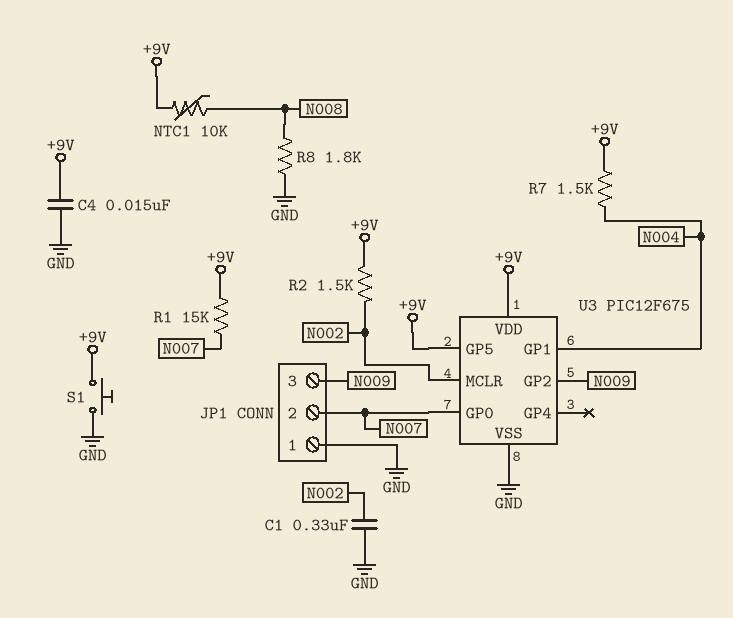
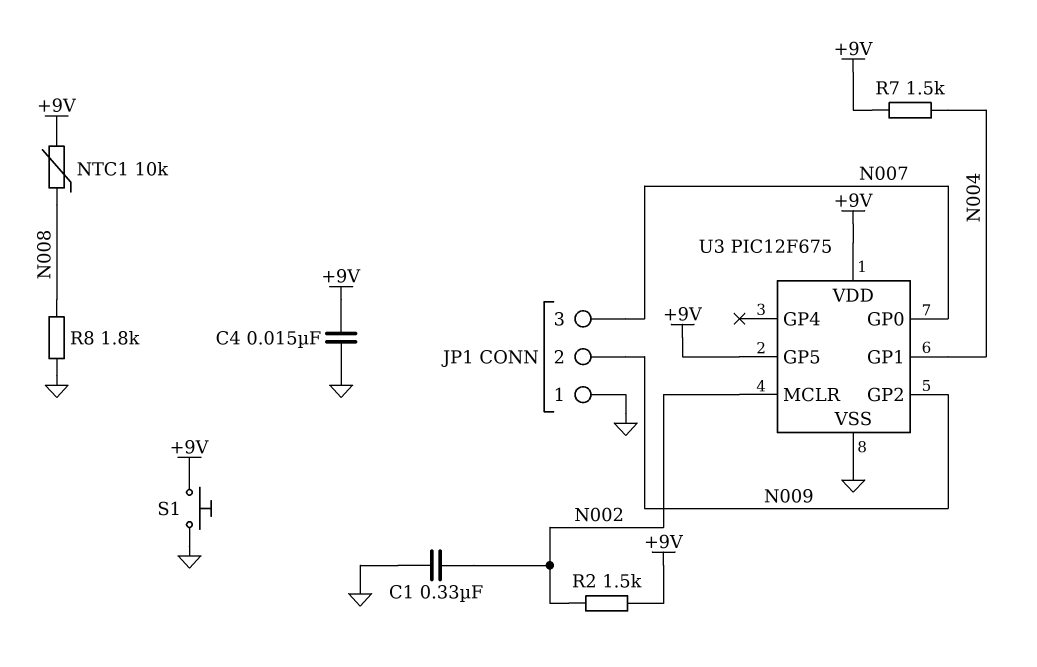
JP1 pin 2: N007 -> N009
JP1 pin 3: N009 -> N007
R1: 15k (+9V, N007) -> none

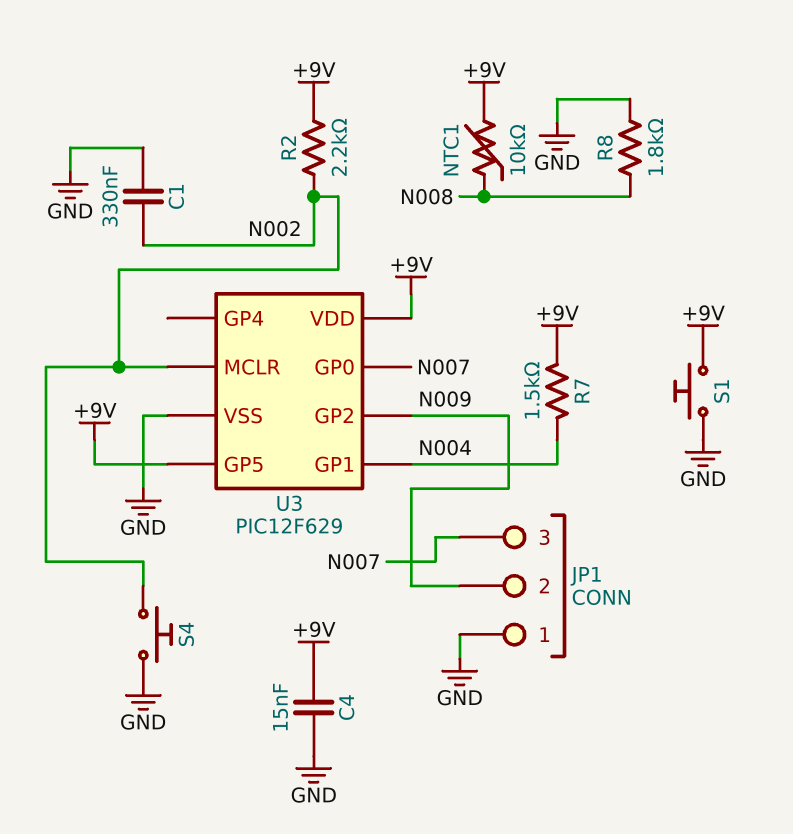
R2: 1.5k (+9V, N002) -> 2.2k (+9V, N002)
S4: none -> button (GND, N002)
U3: PIC12F675 -> PIC12F629

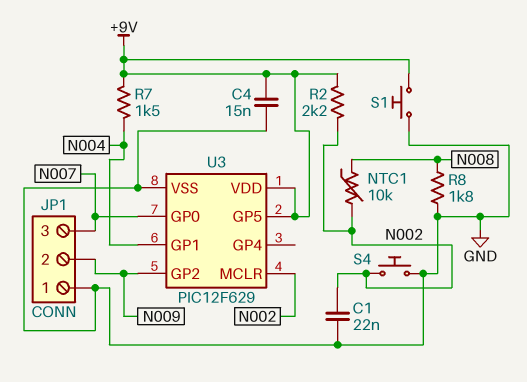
C1: 330nF (GND, N002) -> 22nF (GND, N002)
NTC1: 10k (+9V, N008) -> 10k (N002, N008)

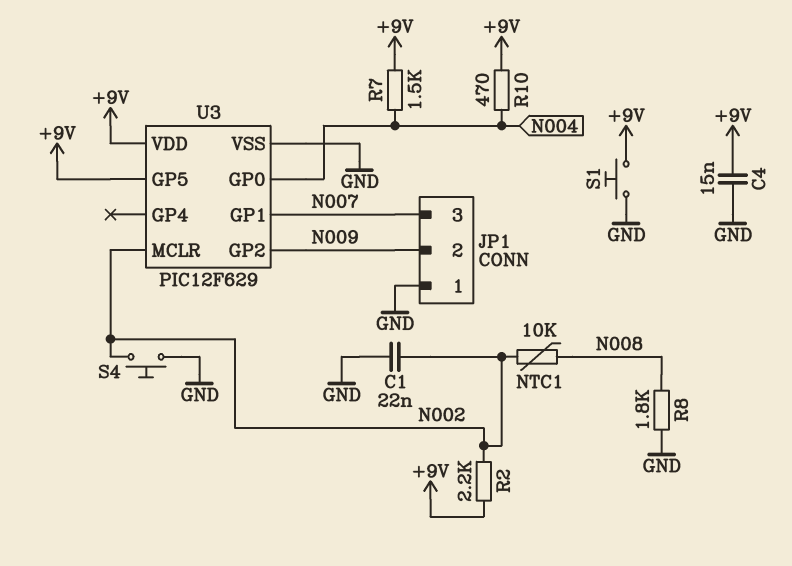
R10: none -> 470 (+9V, N004)
U3 pin GP0: N007 -> N004
U3 pin GP1: N004 -> N007

